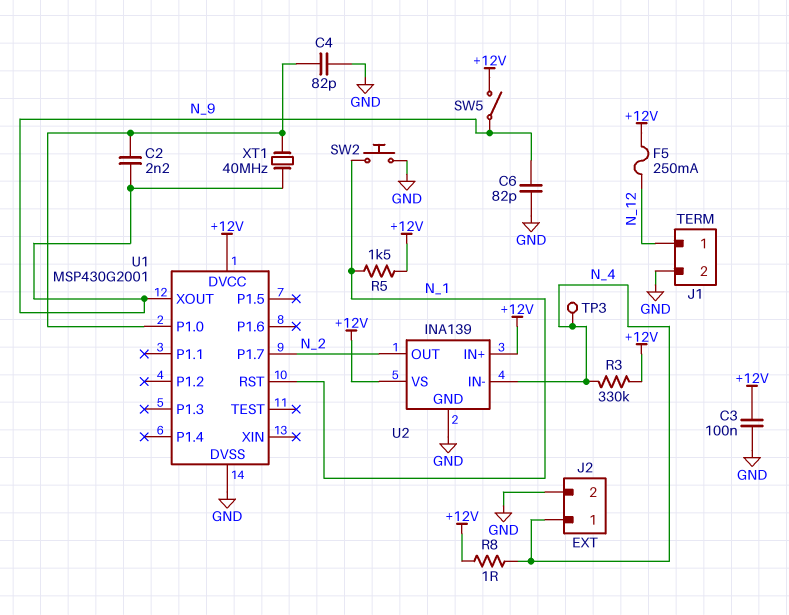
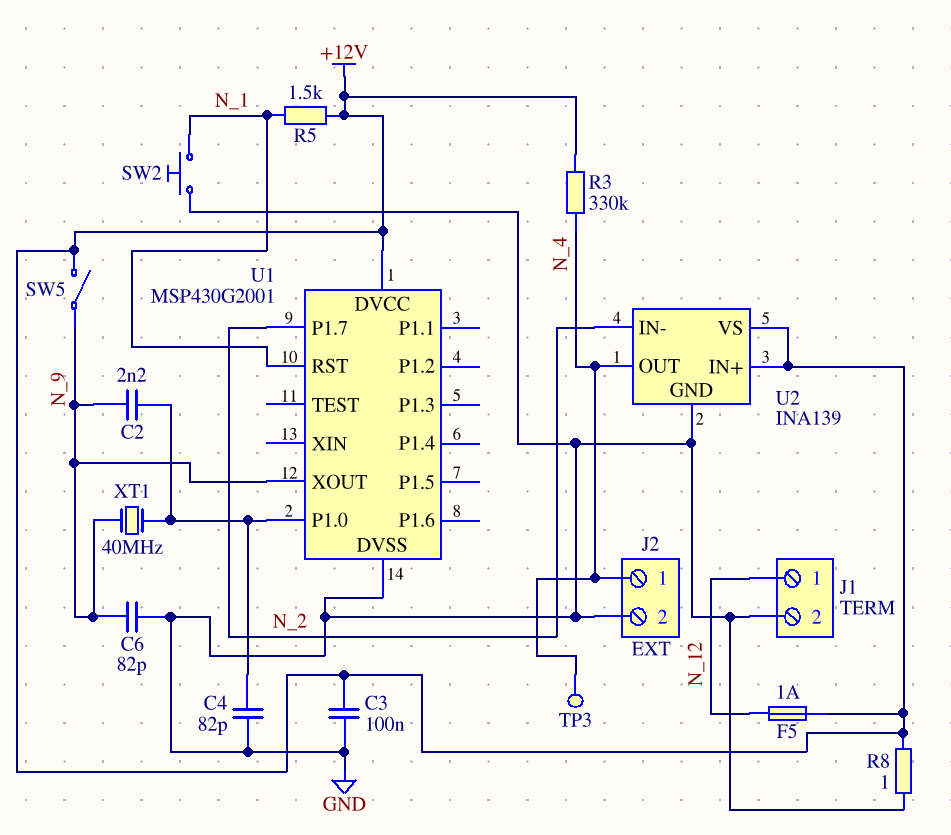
F5: 250mA (+12V, N_12) -> 1A (+12V, N_12)
R8: 1 (+12V, N_4) -> 1 (+12V, GND)
U2 pin IN-: N_4 -> N_2
U2 pin OUT: N_2 -> N_4

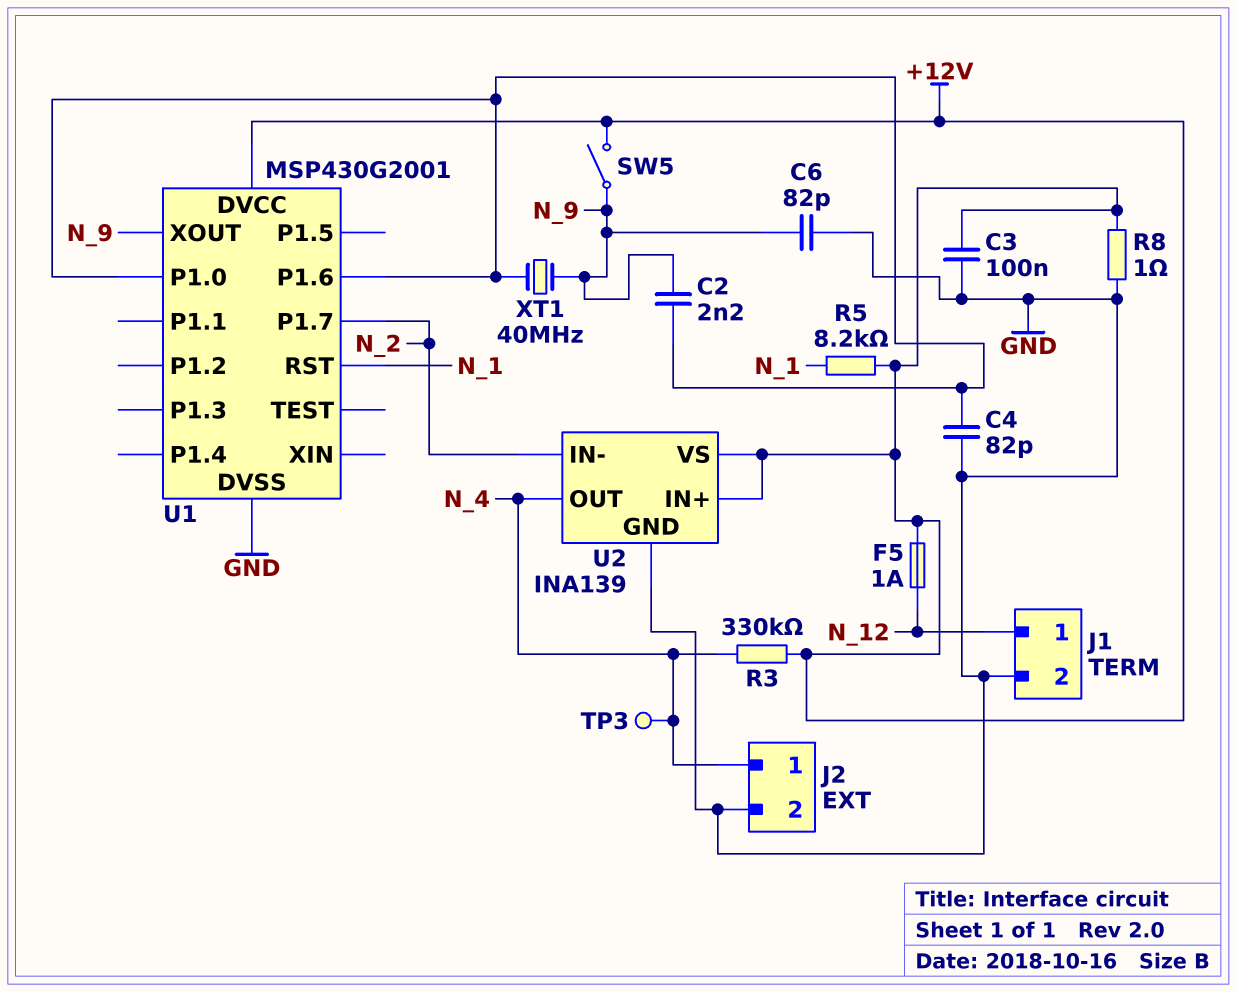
R5: 1.5k (+12V, N_1) -> 8.2k (+12V, N_1)
SW2: button (GND, N_1) -> none
U1 pin P1.6: none -> U1/P1.0

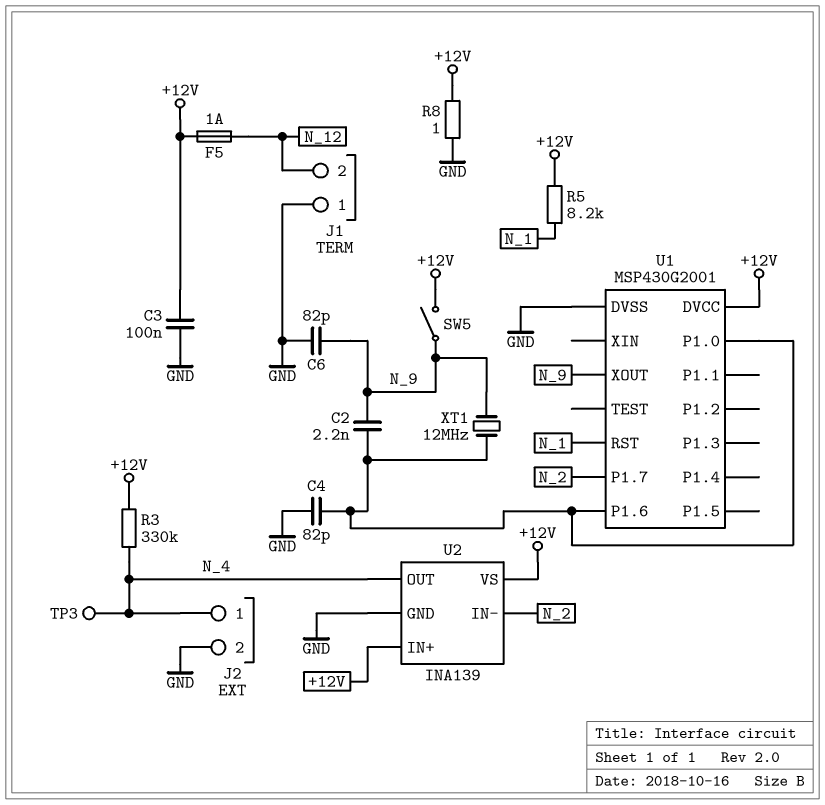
J1 pin 1: N_12 -> GND
J1 pin 2: GND -> N_12
XT1: 40MHz (N_9, U1/P1.0) -> 12MHz (N_9, U1/P1.0)

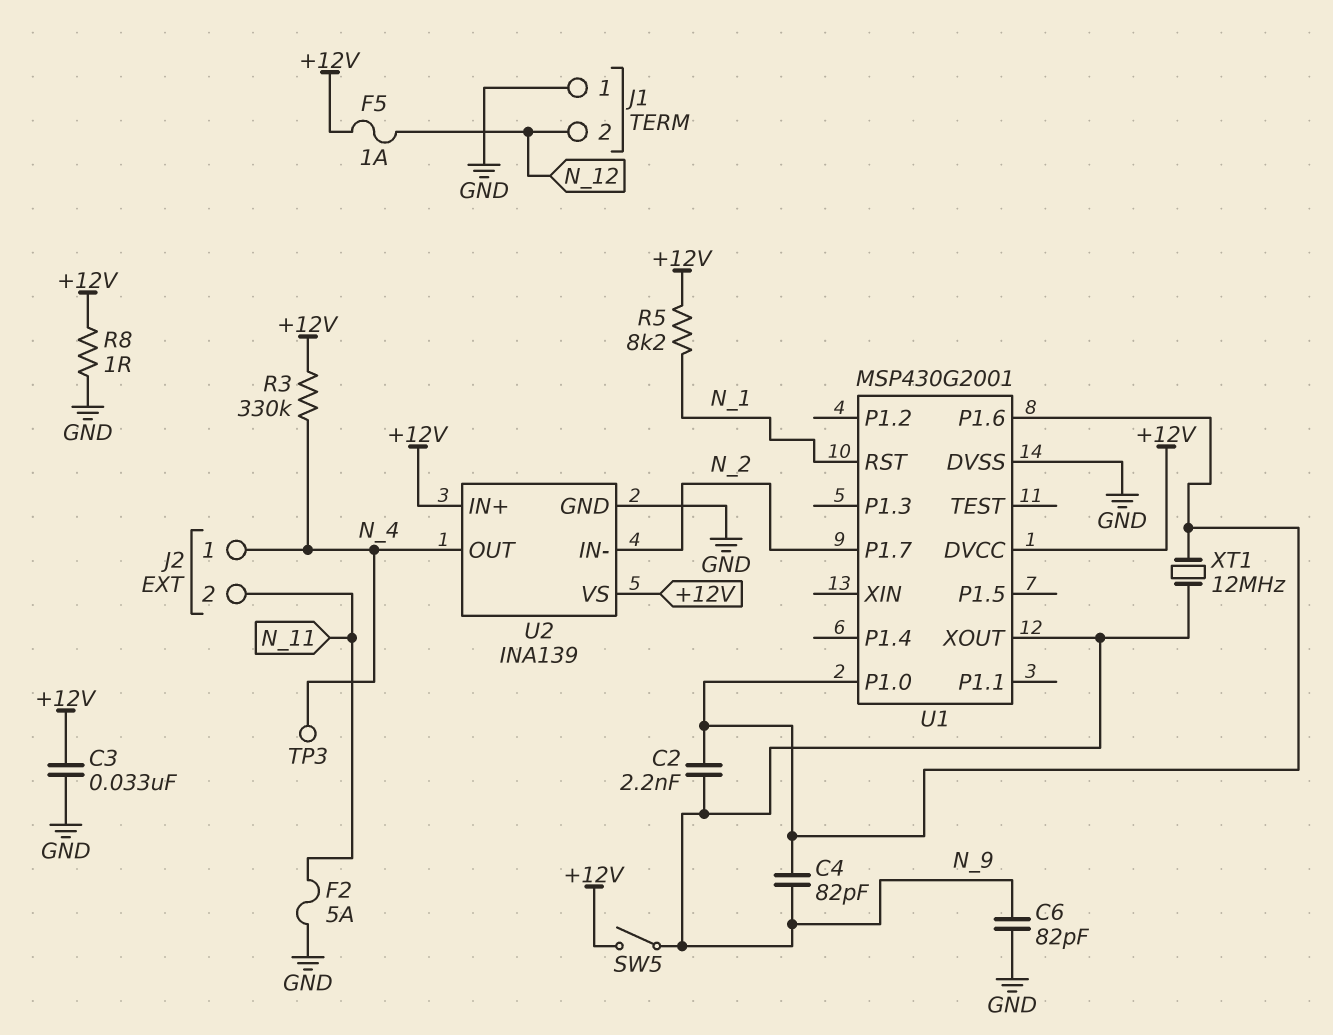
C3: 100nF (+12V, GND) -> 33nF (+12V, GND)
C4: 82pF (GND, U1/P1.0) -> 82pF (N_9, U1/P1.0)
F2: none -> 5A (GND, N_11)
J2 pin 2: GND -> N_11

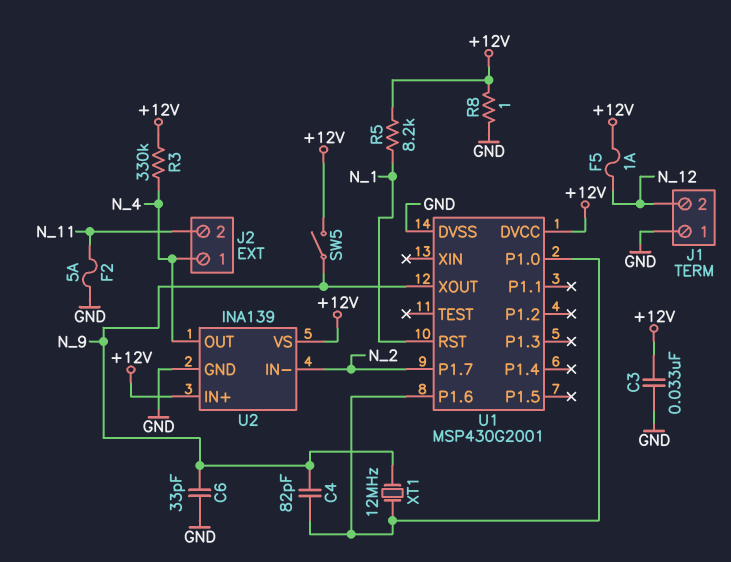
C2: 2.2nF (N_9, U1/P1.0) -> none
C6: 82pF (GND, N_9) -> 33pF (GND, N_9)
TP3: test point (N_4) -> none

